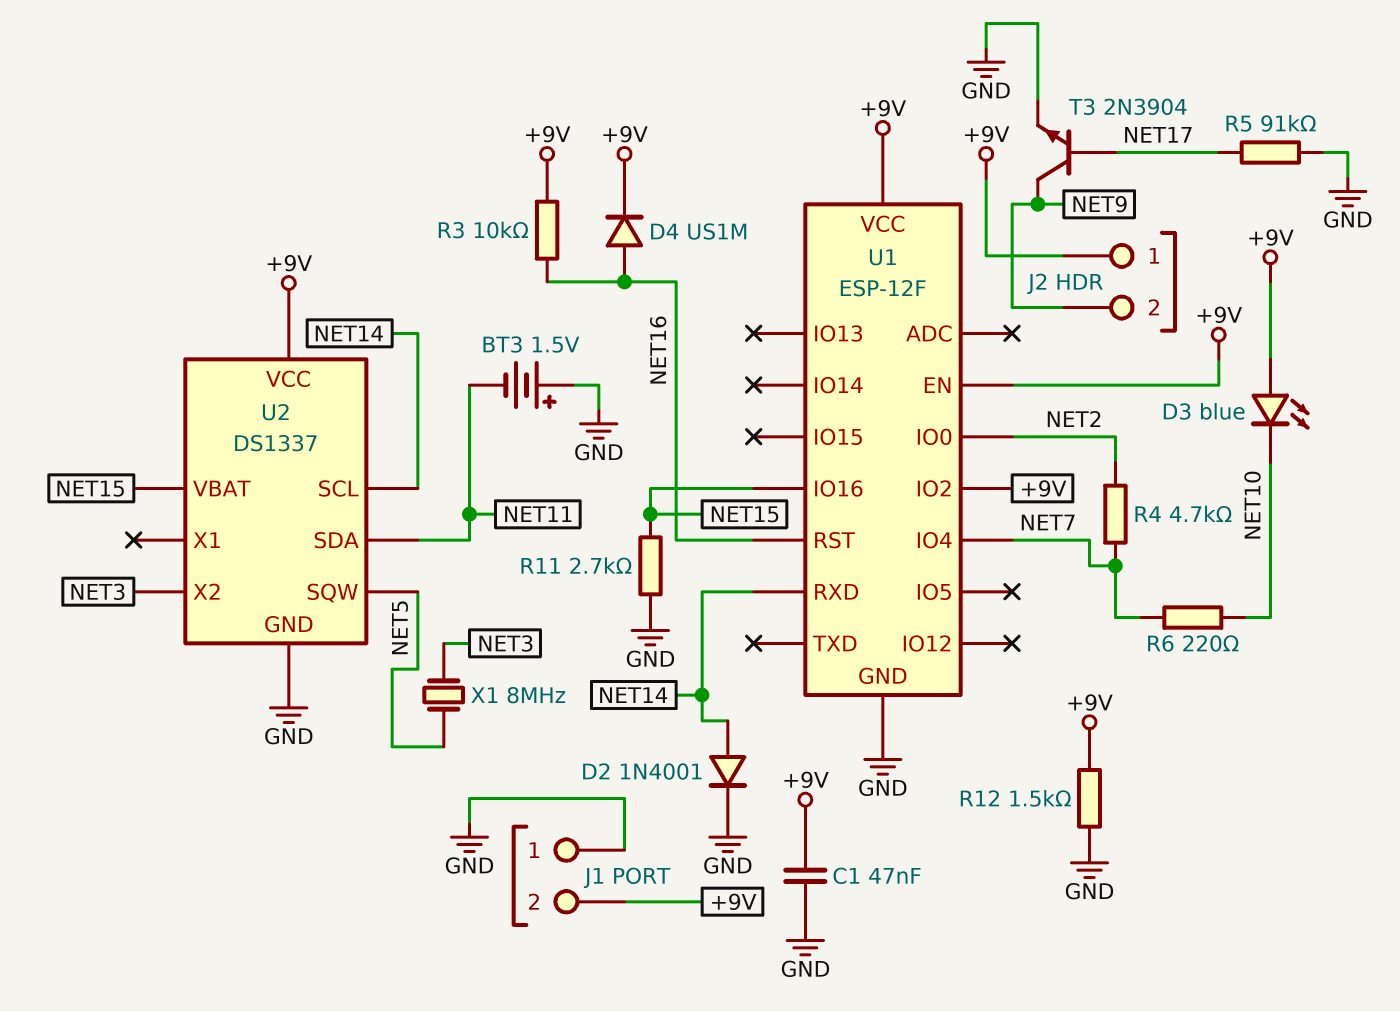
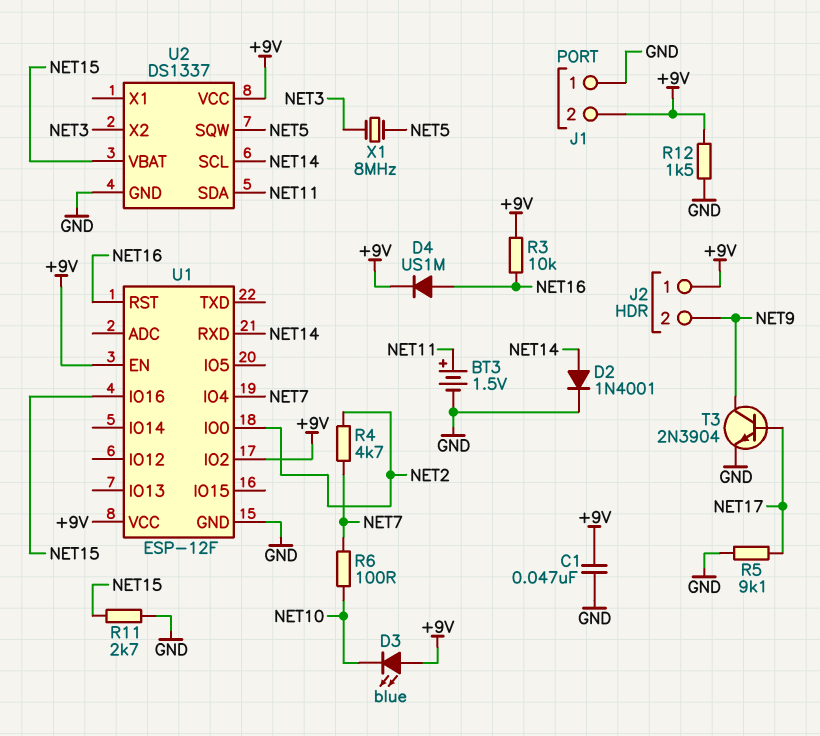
BT3: 1.5V (plus GND, minus NET11) -> 1.5V (plus NET11, minus GND)
R5: 91k (GND, NET17) -> 9.1k (GND, NET17)
R6: 220 (NET7, NET10) -> 100 (NET7, NET10)

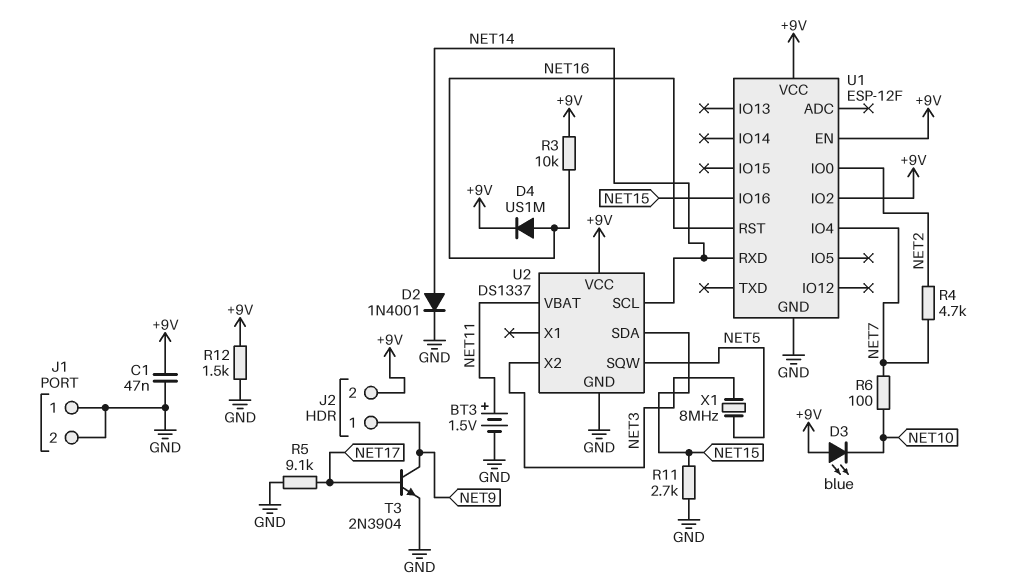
J1 pin 2: +9V -> GND
J2 pin 1: +9V -> NET9
J2 pin 2: NET9 -> +9V
U2 pin SDA: NET11 -> NET15
U2 pin VBAT: NET15 -> NET11

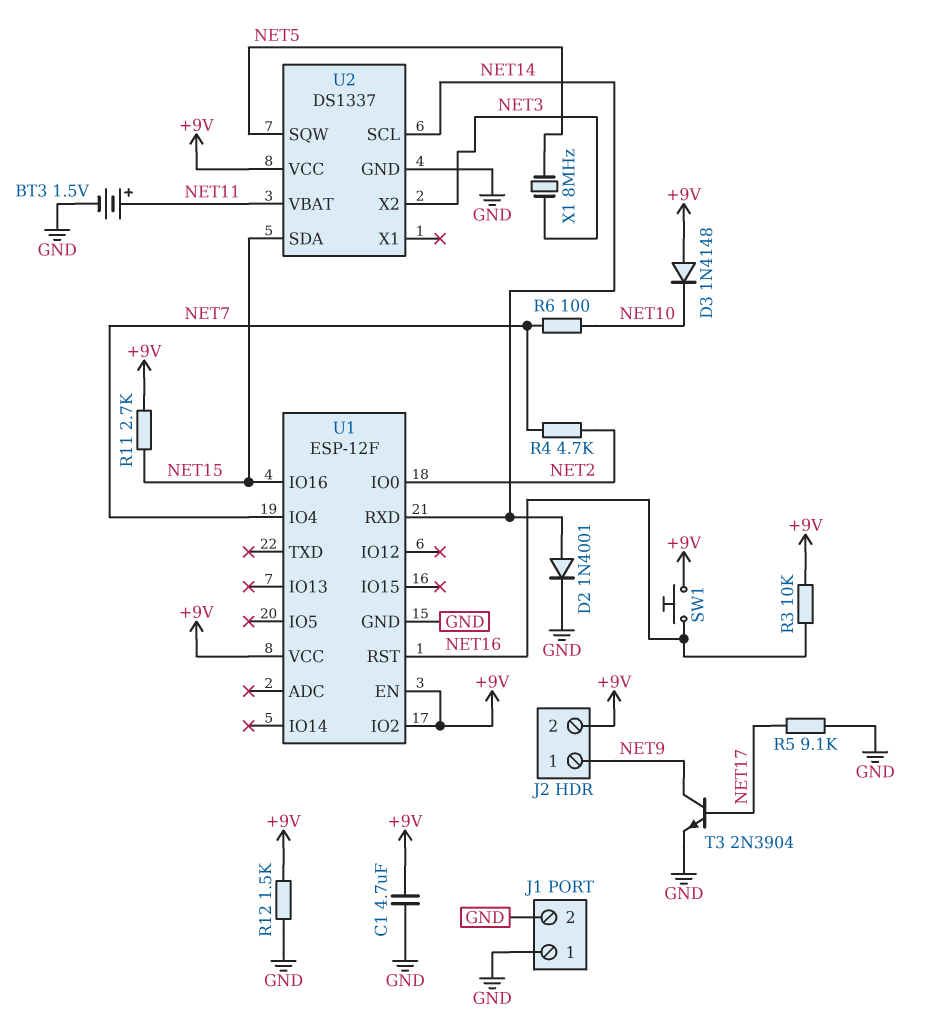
C1: 47nF (+9V, GND) -> 4.7uF (+9V, GND)
D3: LED blue (A +9V, K NET10) -> diode 1N4148 (A +9V, K NET10)
D4: diode US1M (A NET16, K +9V) -> none
R11: 2.7k (GND, NET15) -> 2.7k (+9V, NET15)
SW1: none -> button (+9V, NET16)

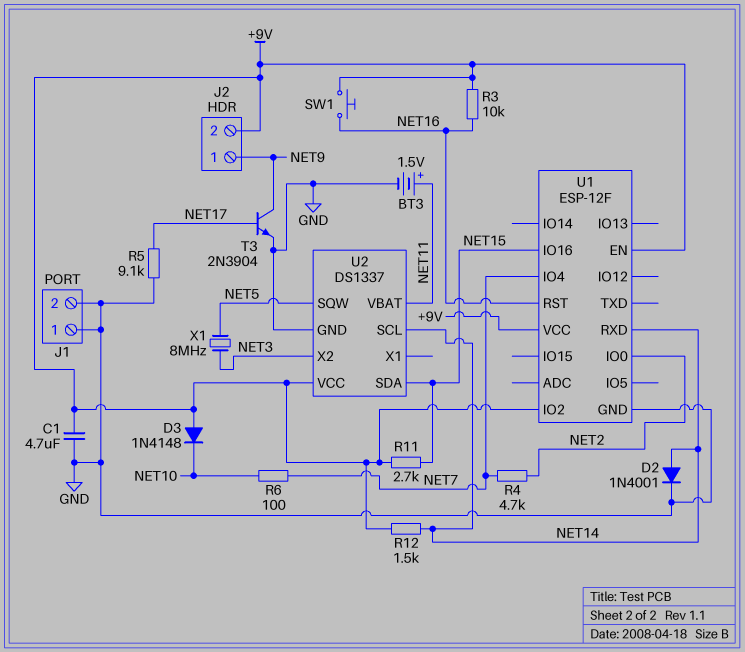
R12: 1.5k (+9V, GND) -> 1.5k (+9V, NET14)

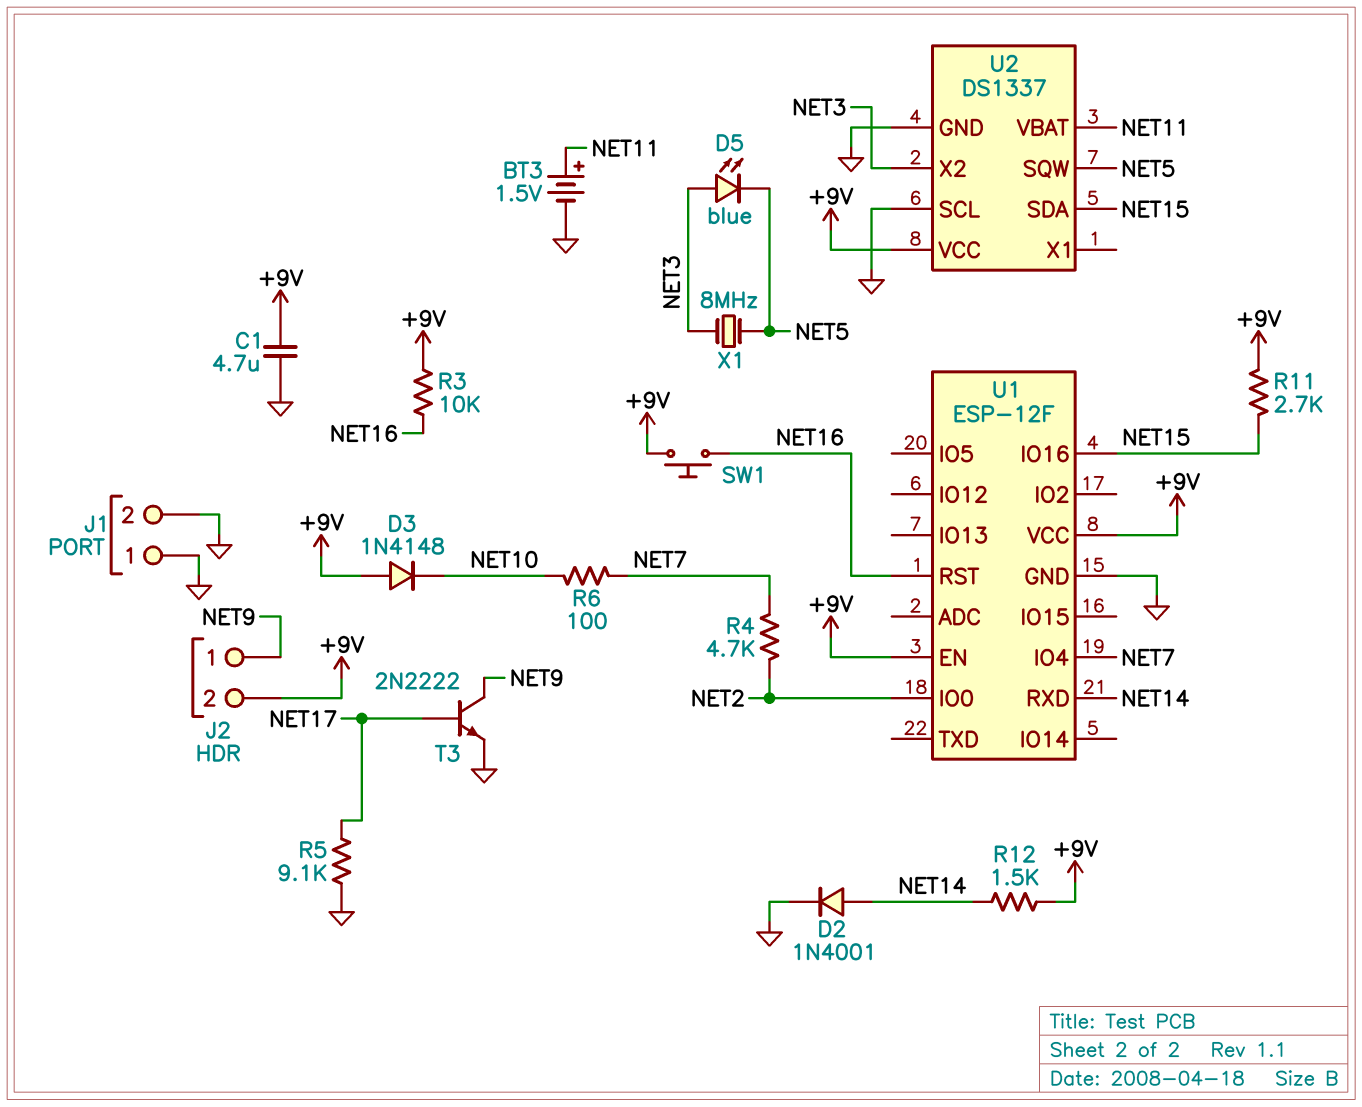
D5: none -> LED blue (A NET3, K NET5)
T3: NPN 2N3904 (B NET17, C NET9, E GND) -> NPN 2N2222 (B NET17, C NET9, E GND)
U1 pin IO2: +9V -> none
U2 pin SCL: NET14 -> GND

